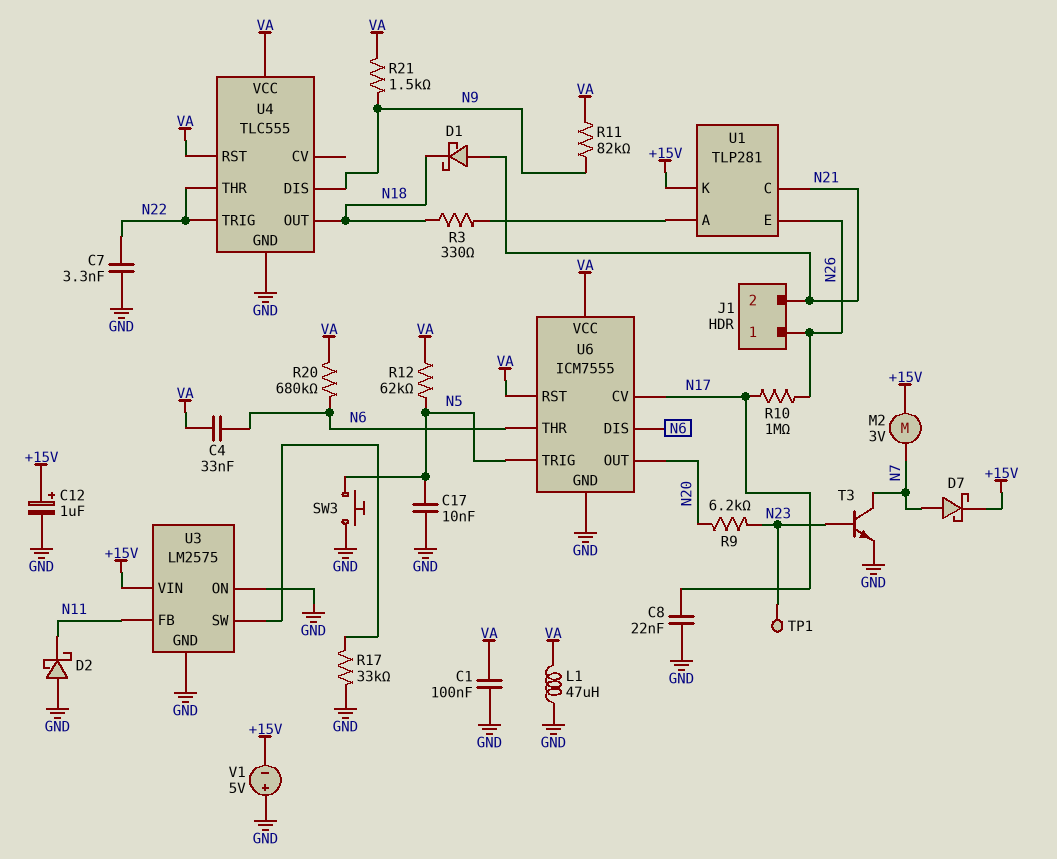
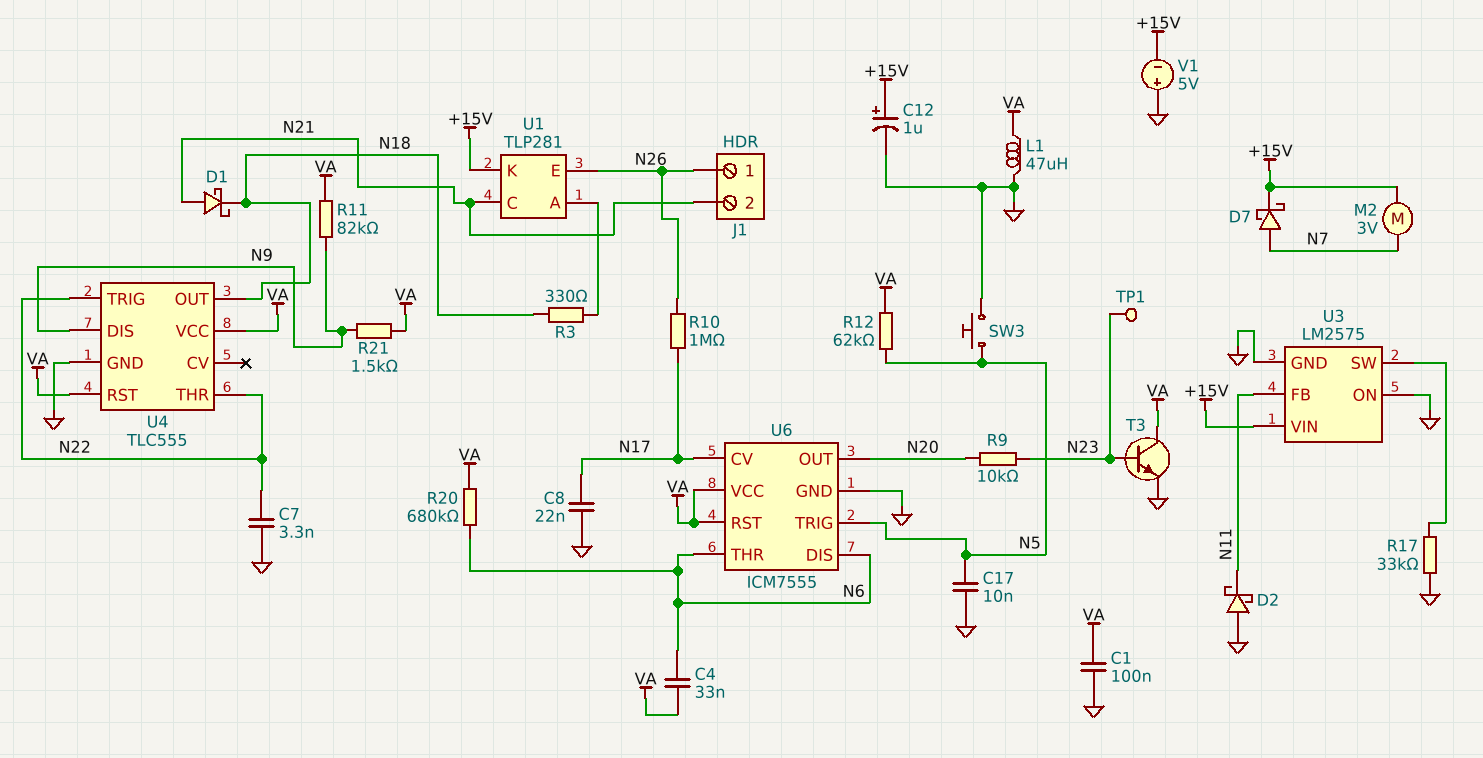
R9: 6.2k (N20, N23) -> 10k (N20, N23)
T3: NPN (B N23, C N7, E GND) -> NPN (B N23, C VA, E GND)

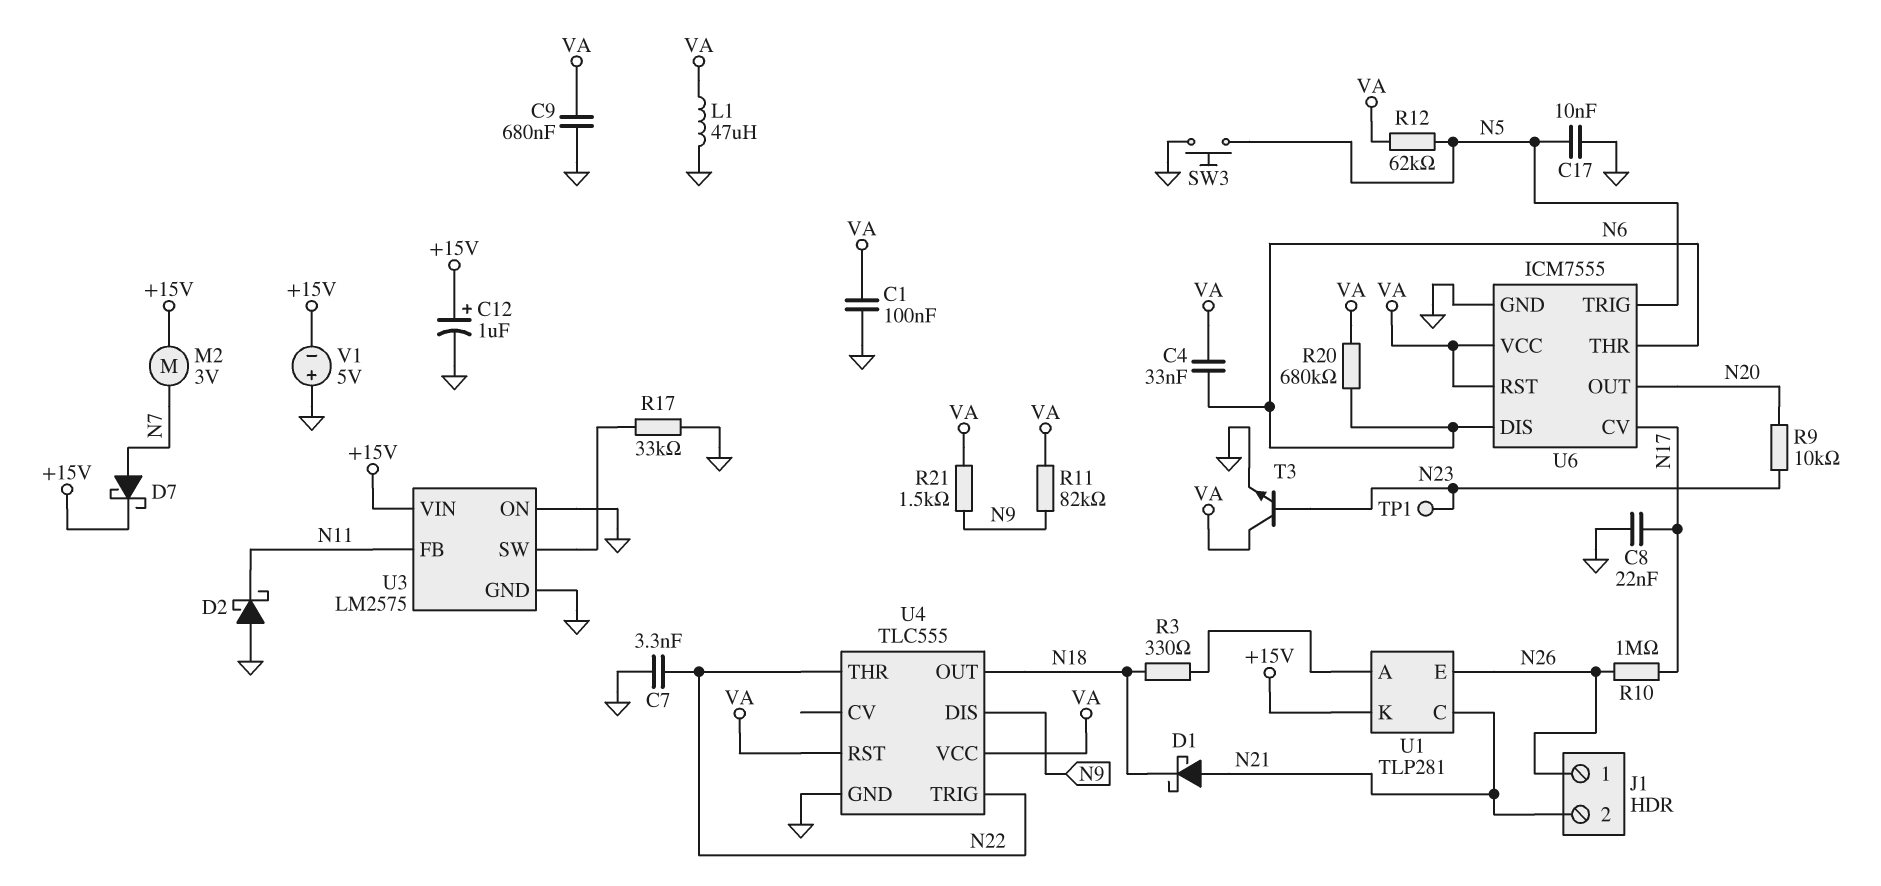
C9: none -> 680nF (GND, VA)

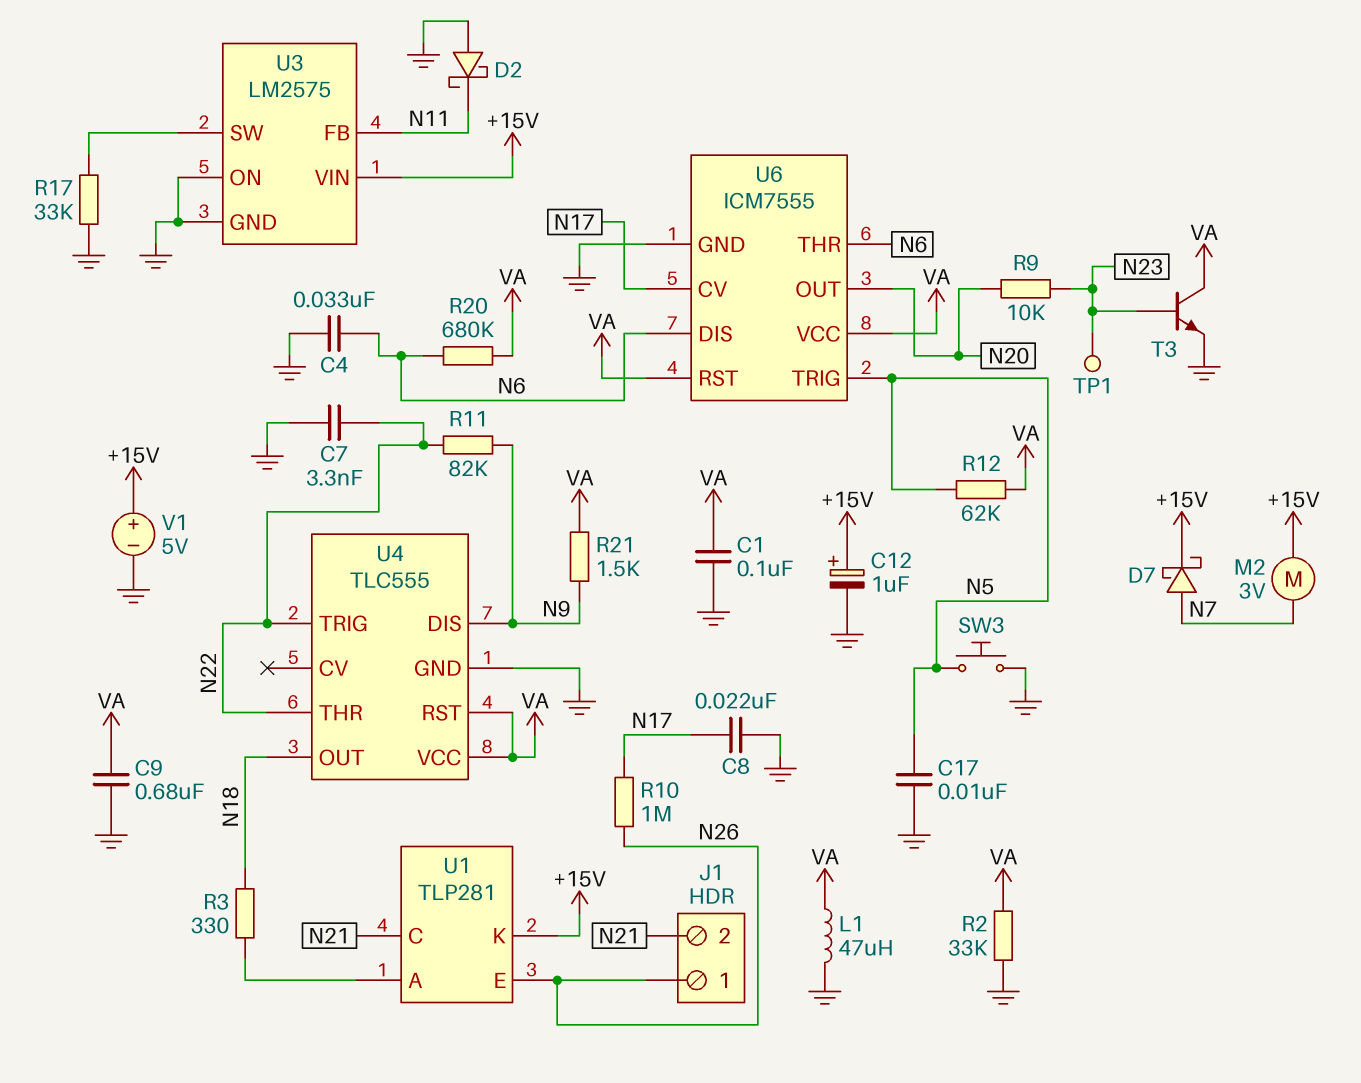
C4: 33nF (N6, VA) -> 33nF (GND, N6)
D1: schottky (A N21, K N18) -> none
R2: none -> 33k (GND, VA)
R11: 82k (N9, VA) -> 82k (N9, N22)
V1: 5V (plus GND, minus +15V) -> 5V (plus +15V, minus GND)

